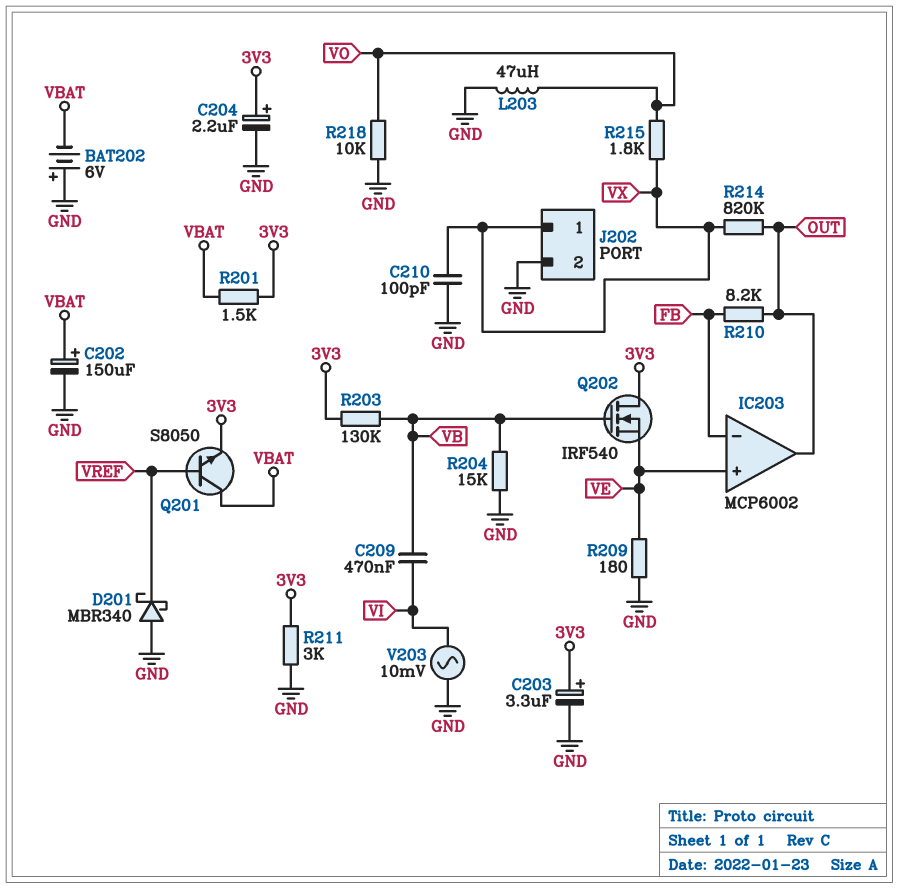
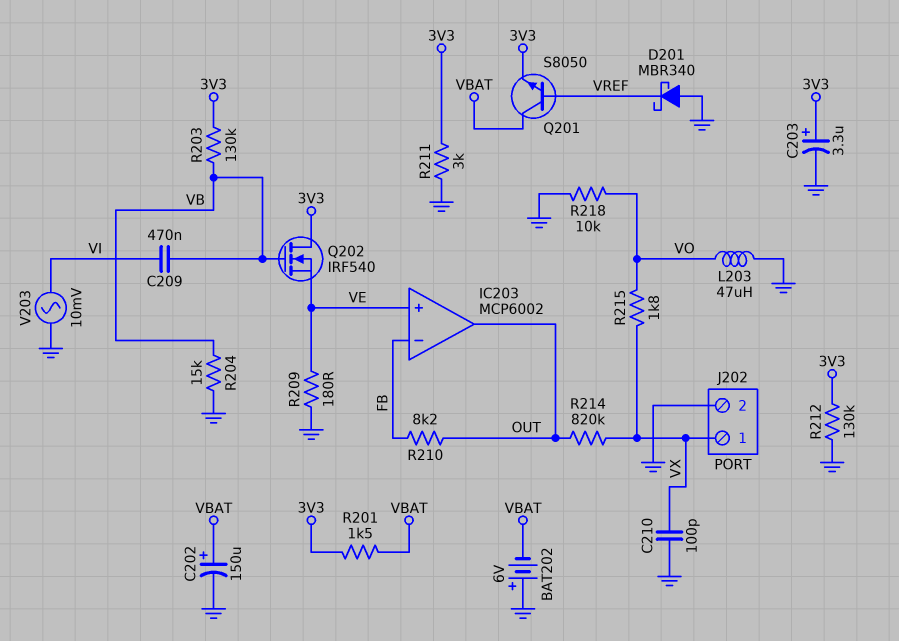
C204: 2.2uF (plus 3V3, minus GND) -> none
R212: none -> 130k (3V3, GND)

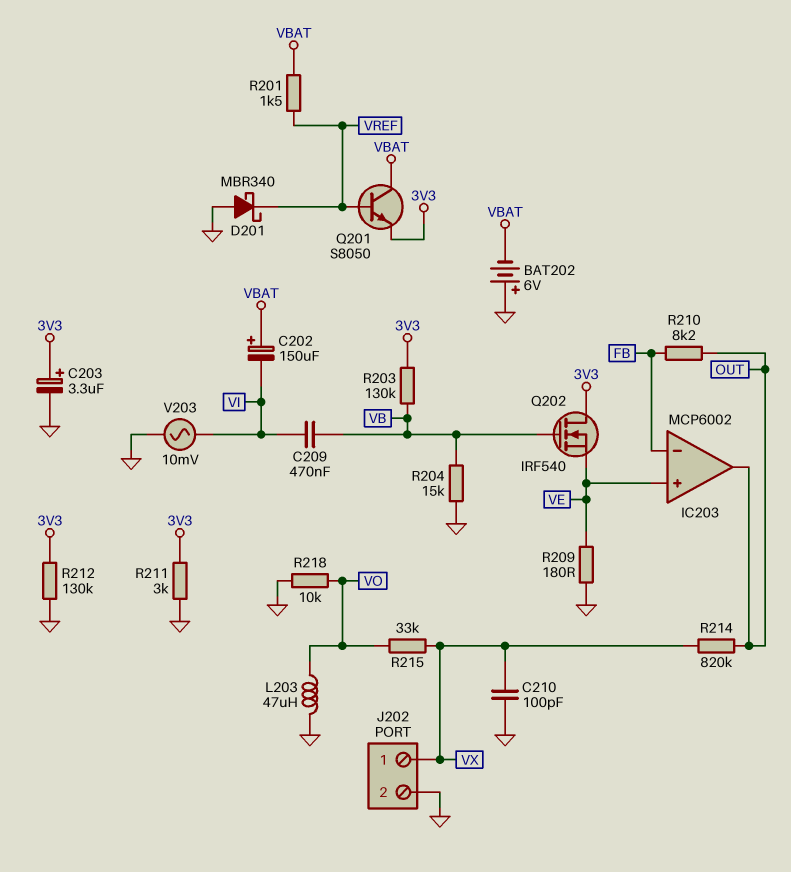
C202: 150uF (plus VBAT, minus GND) -> 150uF (plus VBAT, minus VI)
R201: 1.5k (3V3, VBAT) -> 1.5k (VBAT, VREF)
R215: 1.8k (VO, VX) -> 33k (VO, VX)

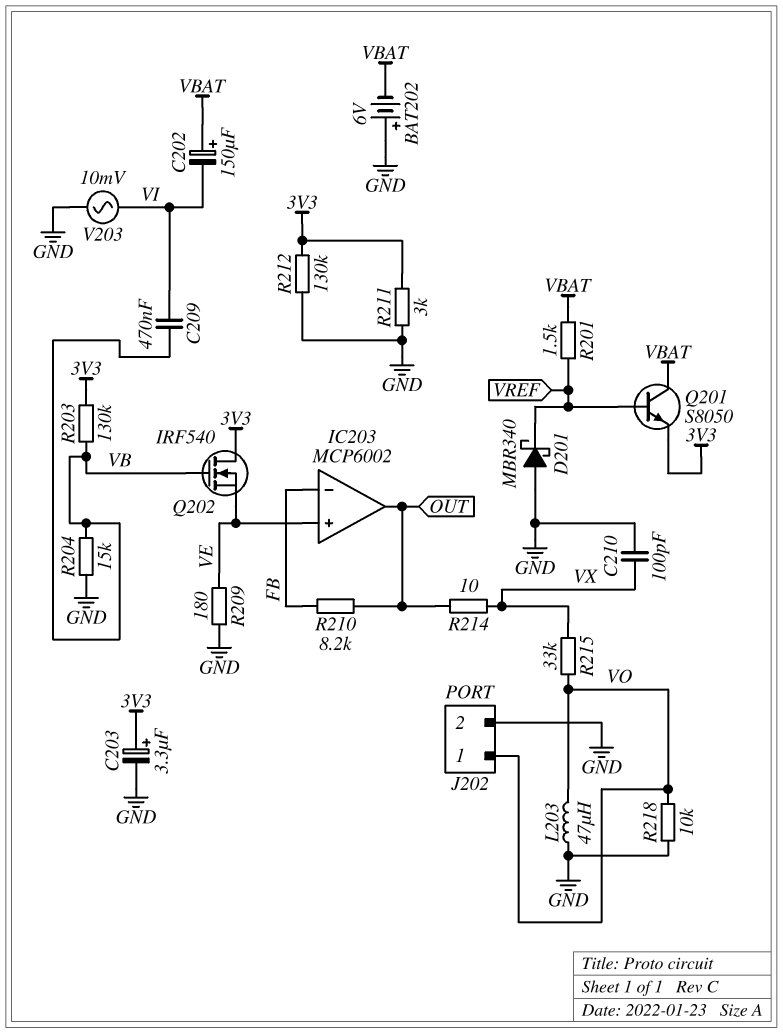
J202 pin 1: VX -> VO
R214: 820k (OUT, VX) -> 10 (OUT, VX)

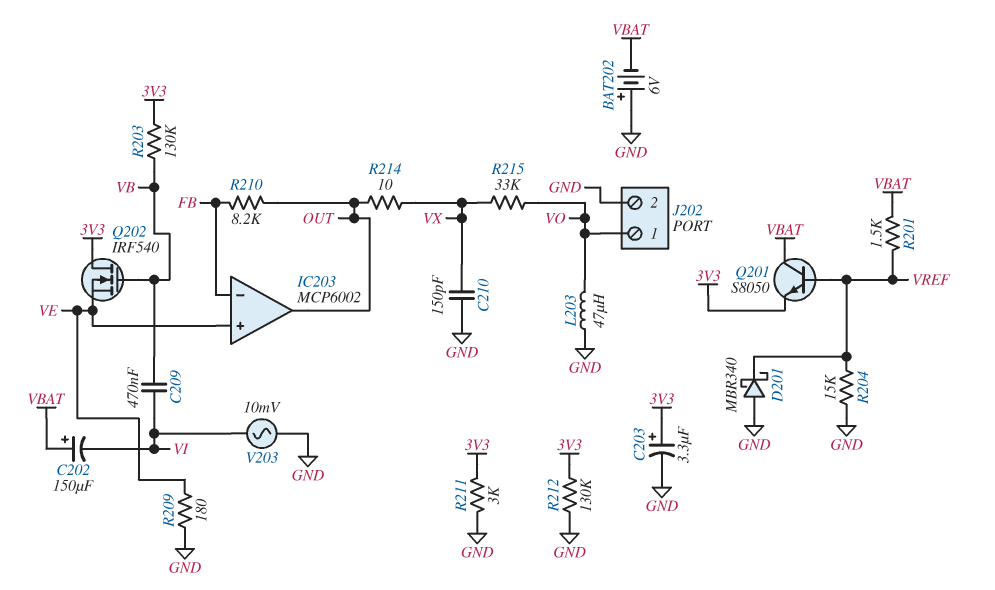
C210: 100pF (GND, VX) -> 150pF (GND, VX)
R204: 15k (GND, VB) -> 15k (GND, VREF)
R218: 10k (GND, VO) -> none

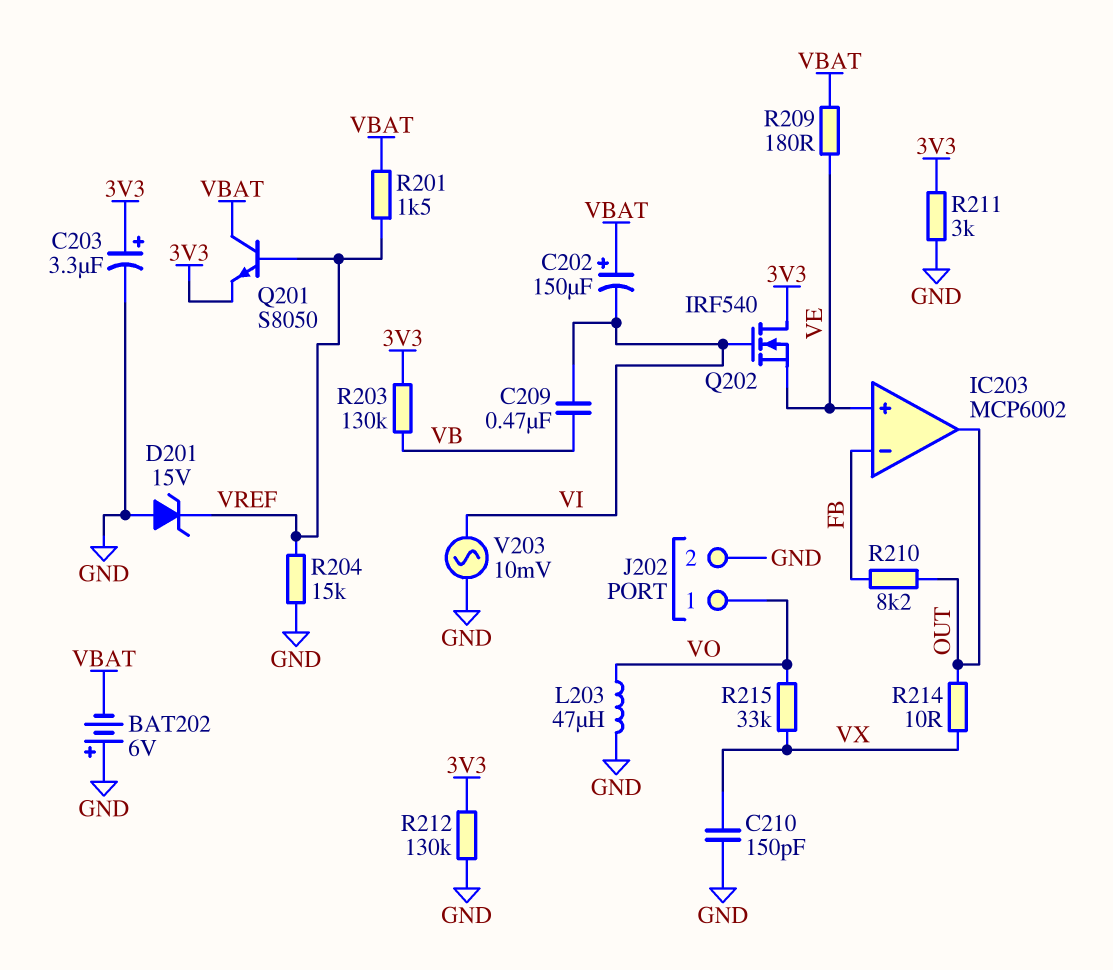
D201: schottky MBR340 (A GND, K VREF) -> zener 15V (A GND, K VREF)
Q202: NMOS IRF540 (G VB, D 3V3, S VE) -> NMOS IRF540 (G VI, D 3V3, S VE)
R209: 180 (GND, VE) -> 180 (VBAT, VE)

